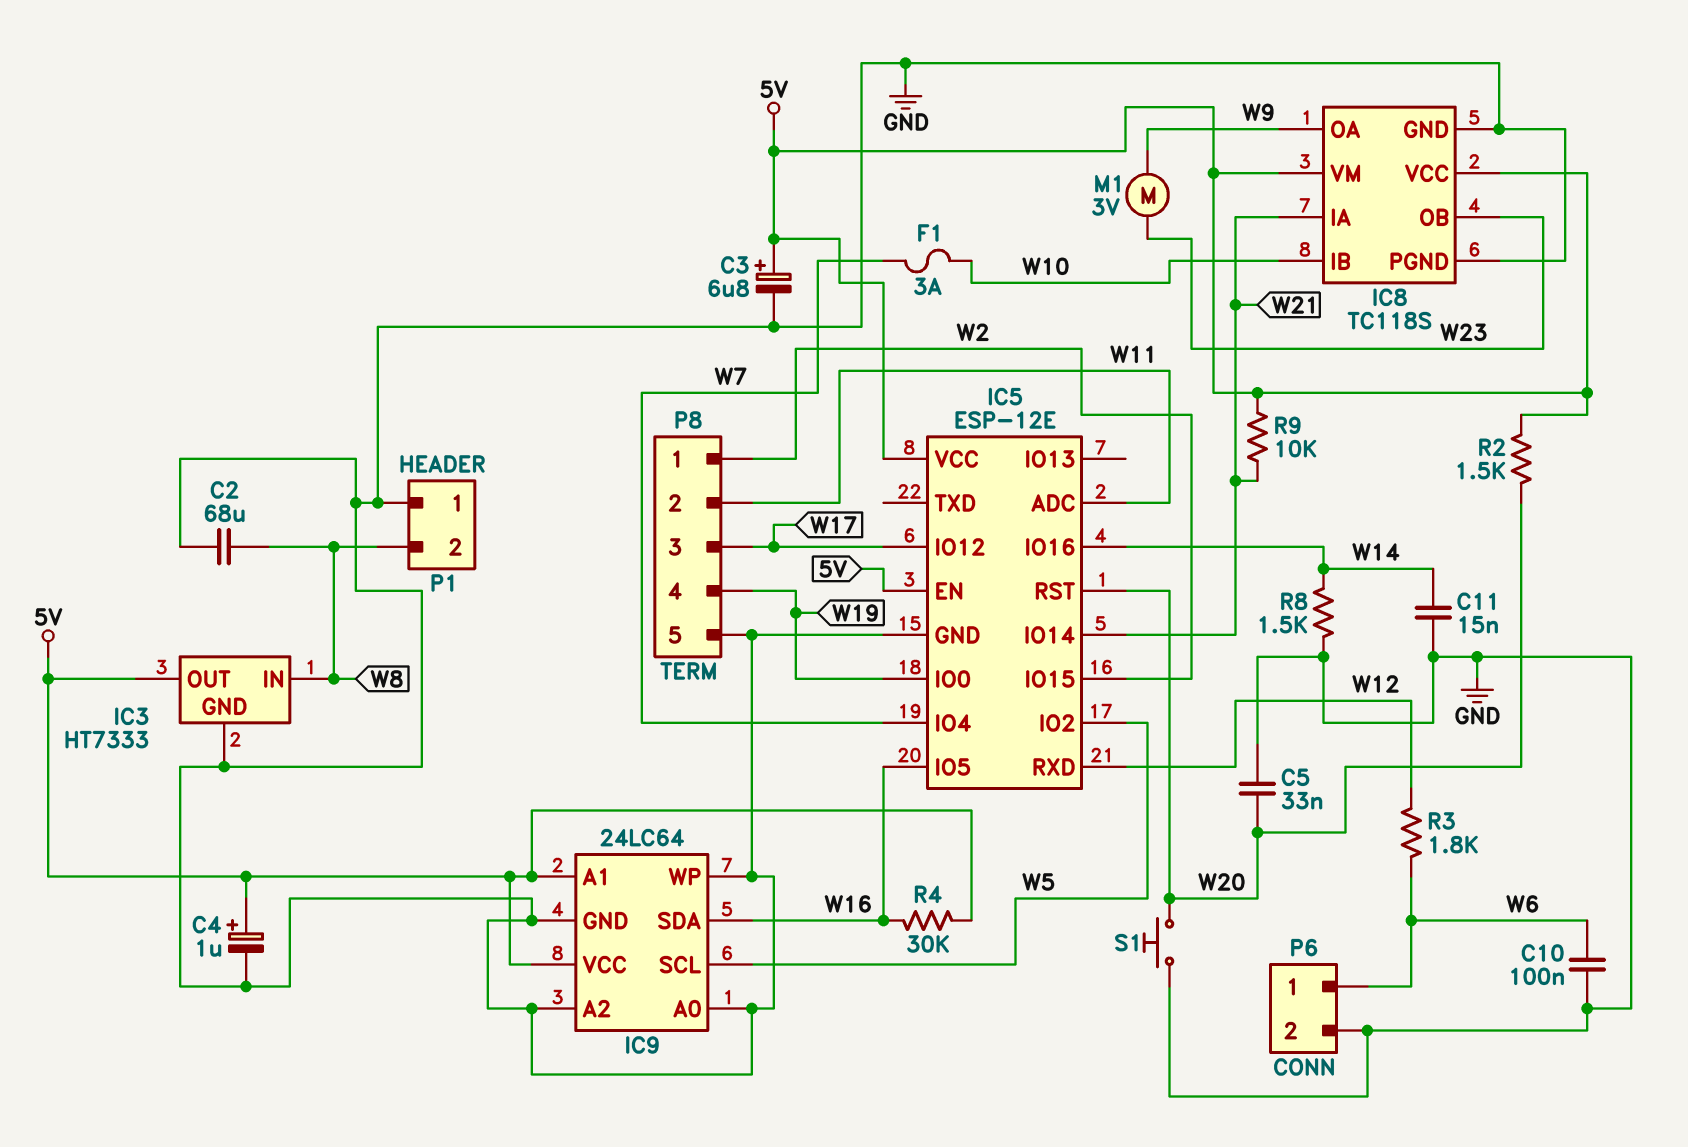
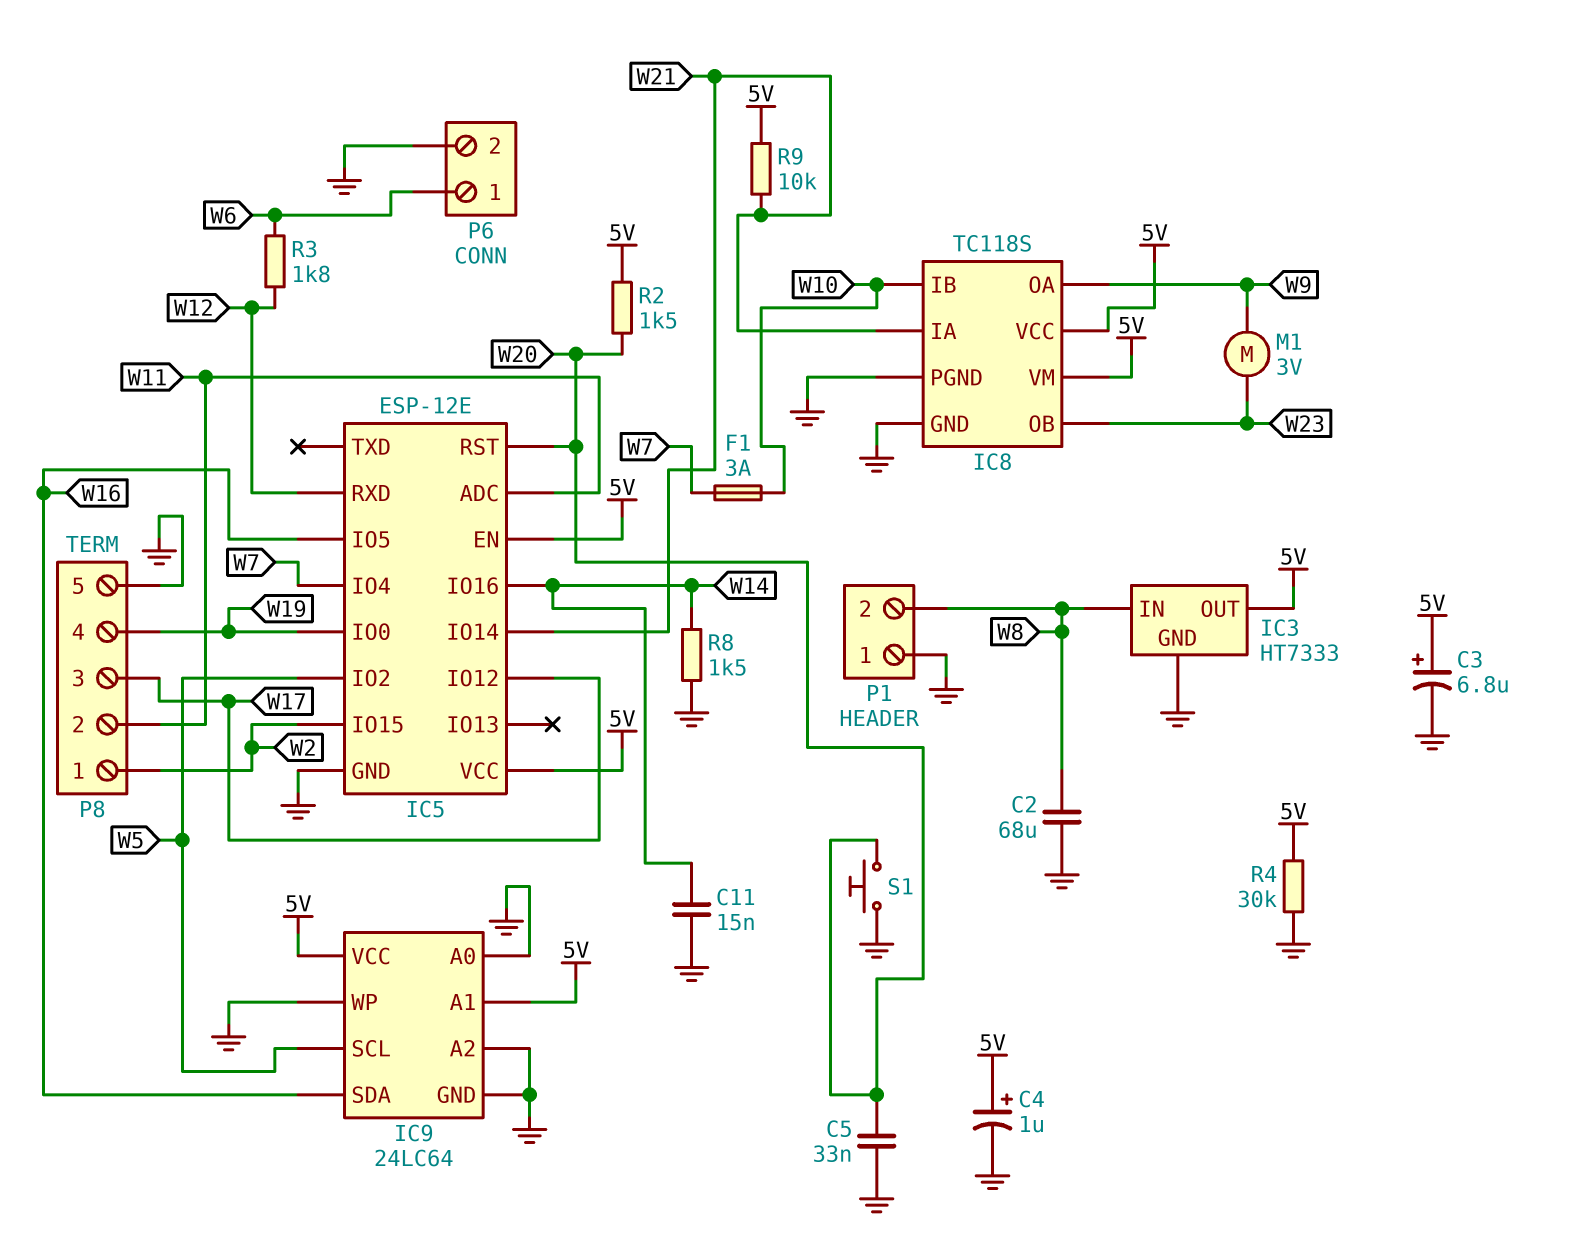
C10: 100nF (GND, W6) -> none
R4: 30k (5V, W16) -> 30k (5V, GND)

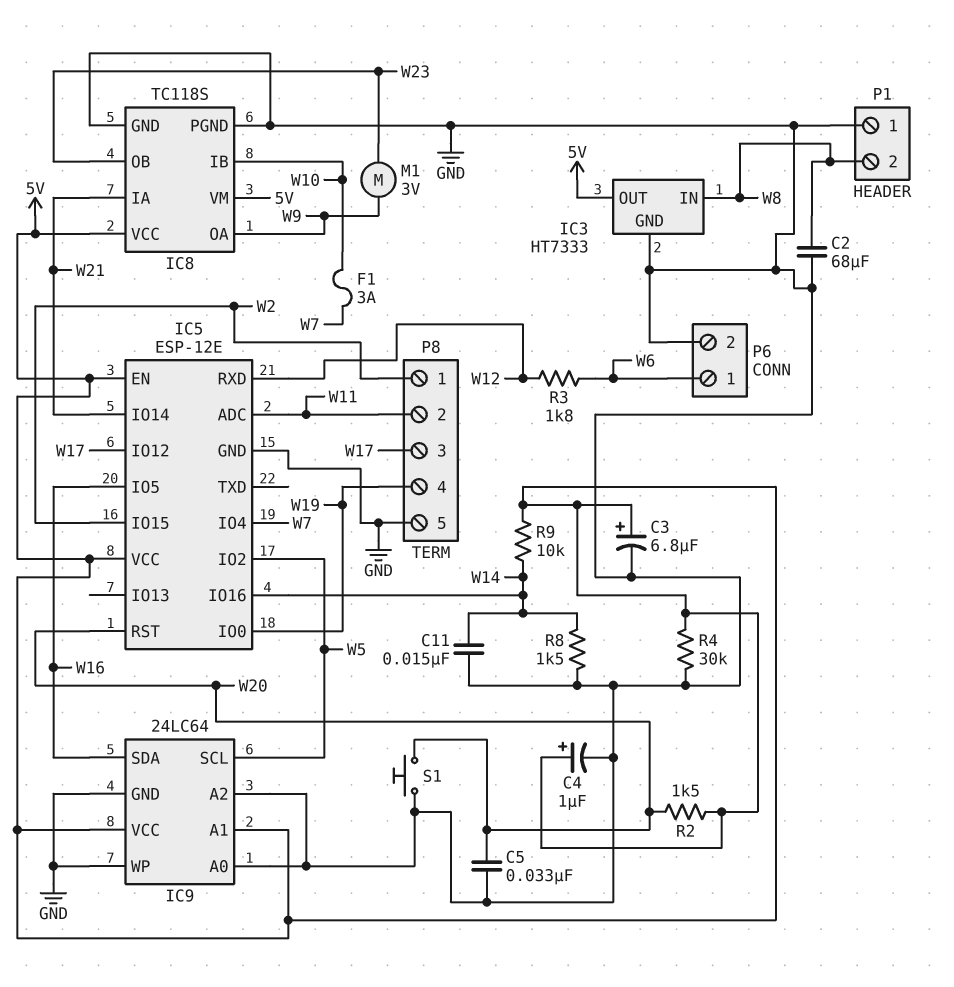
R9: 10k (5V, W21) -> 10k (5V, W14)

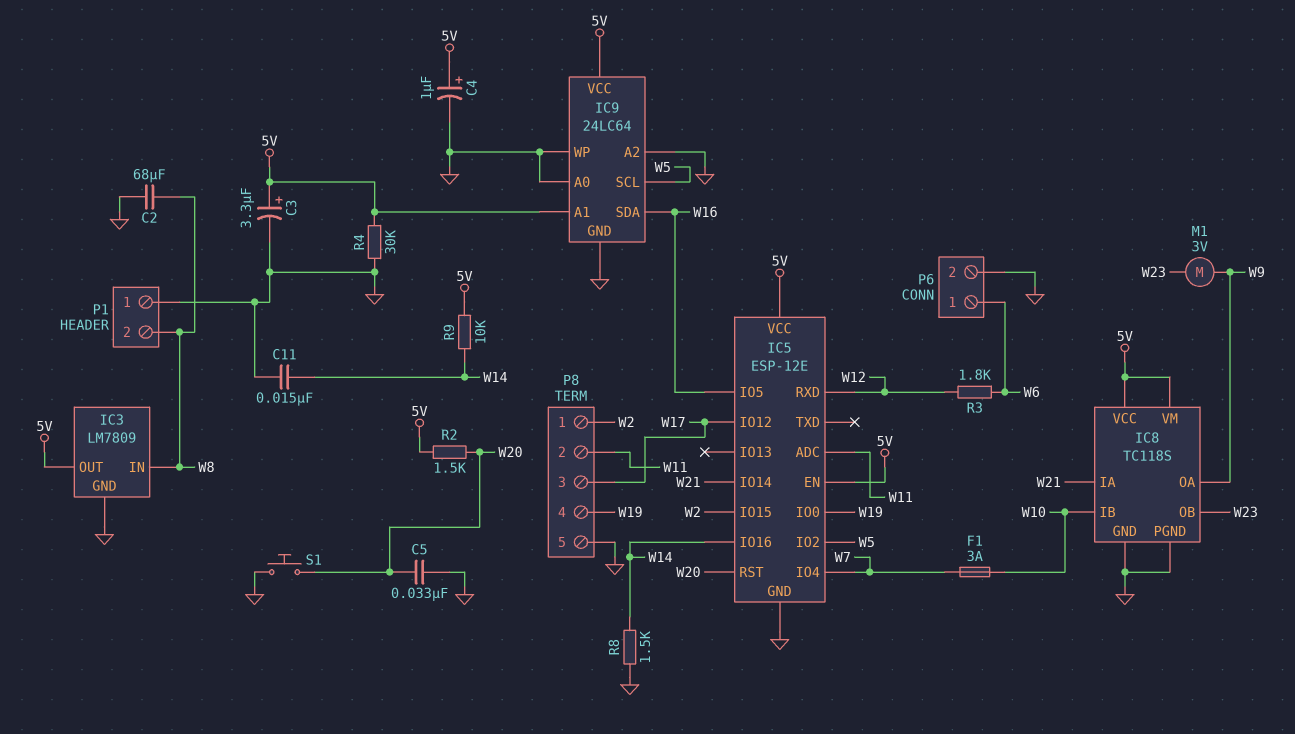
C3: 6.8uF (plus 5V, minus GND) -> 3.3uF (plus 5V, minus GND)
IC3: HT7333 -> LM7809

